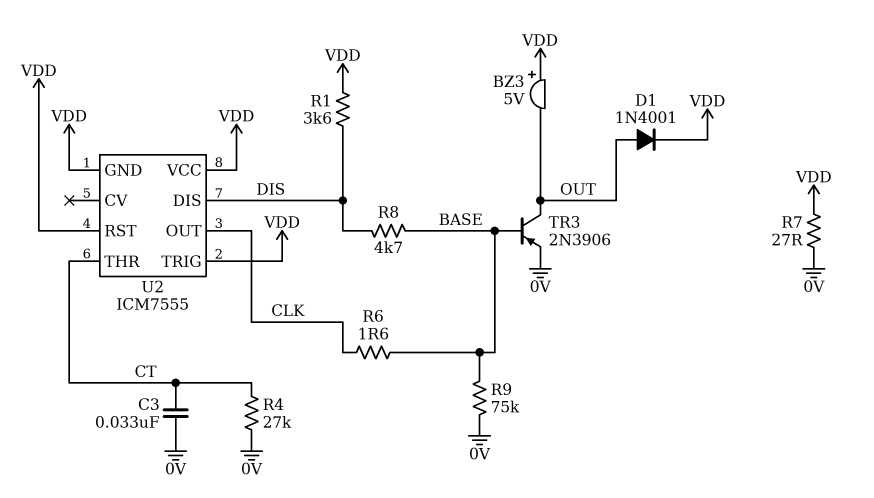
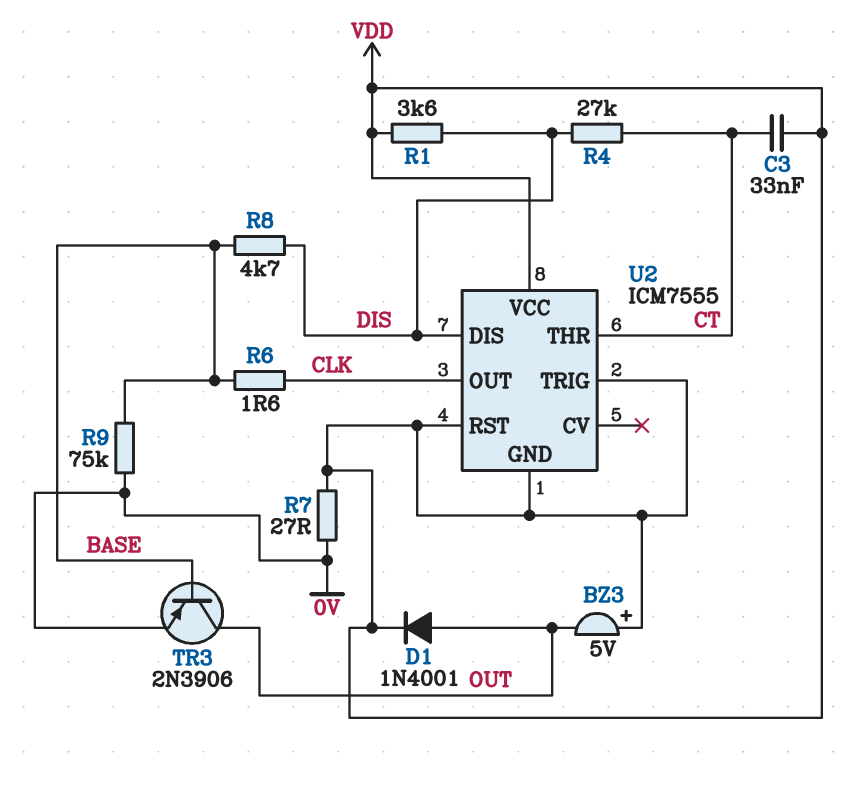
C3: 33nF (0V, CT) -> 33nF (CT, VDD)
R4: 27k (0V, CT) -> 27k (CT, DIS)

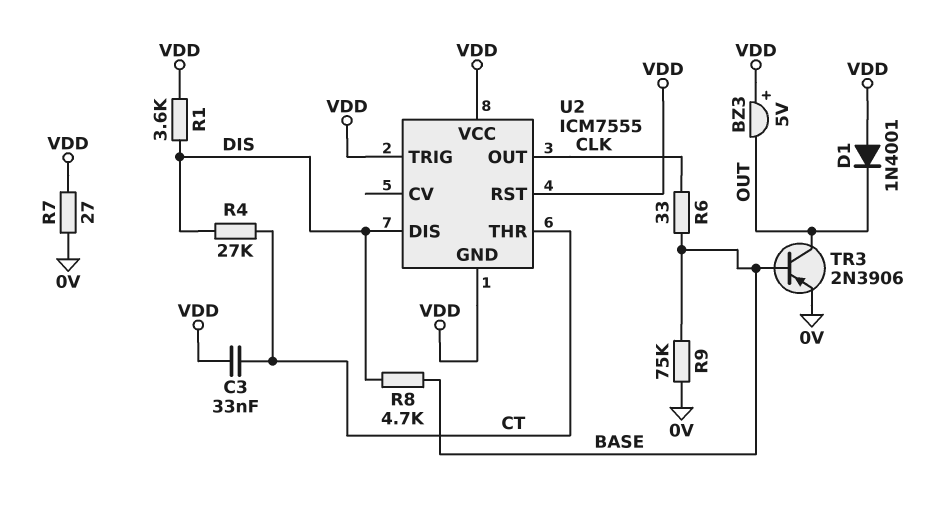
D1: diode 1N4001 (A OUT, K VDD) -> diode 1N4001 (A VDD, K OUT)
R6: 1.6 (BASE, CLK) -> 33 (BASE, CLK)

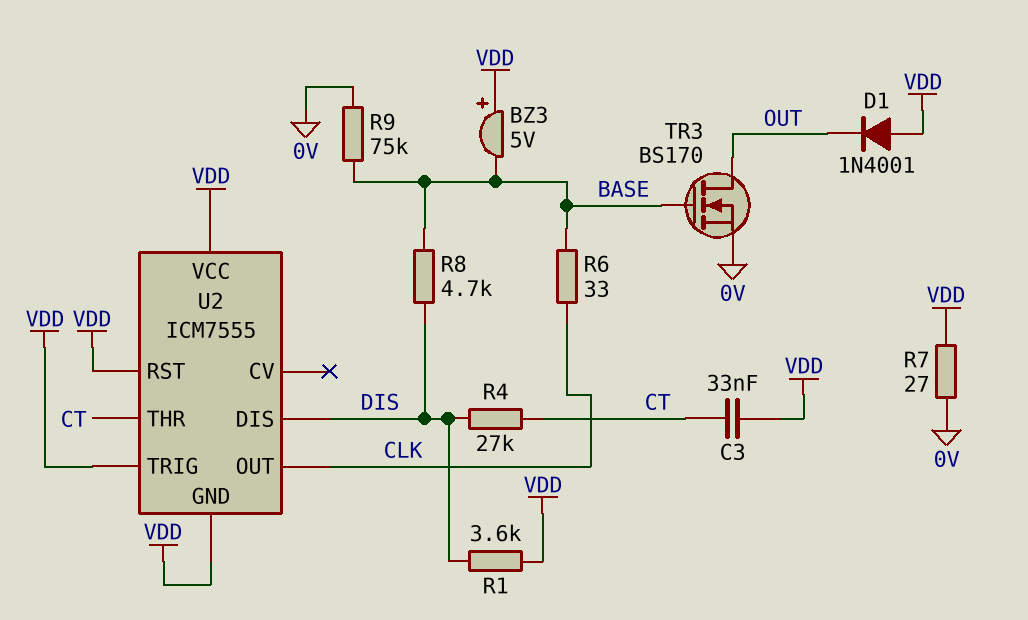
BZ3: buzzer 5V (plus VDD, minus OUT) -> buzzer 5V (plus VDD, minus BASE)
TR3: PNP 2N3906 (B BASE, C OUT, E 0V) -> NMOS BS170 (G BASE, D OUT, S 0V)

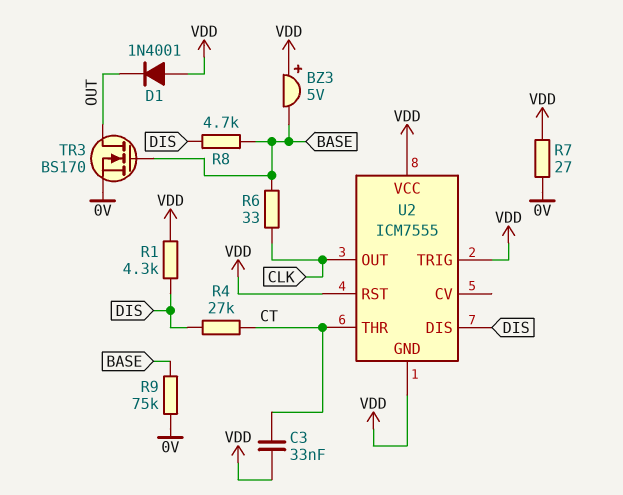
R1: 3.6k (DIS, VDD) -> 4.3k (DIS, VDD)

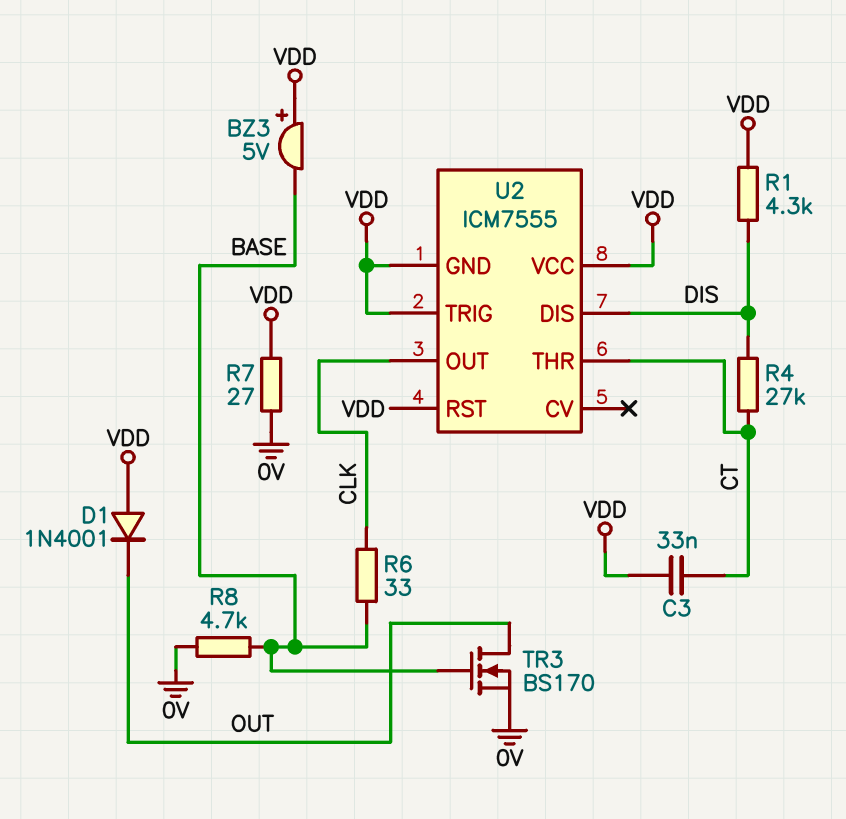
R8: 4.7k (BASE, DIS) -> 4.7k (0V, BASE)
R9: 75k (0V, BASE) -> none

